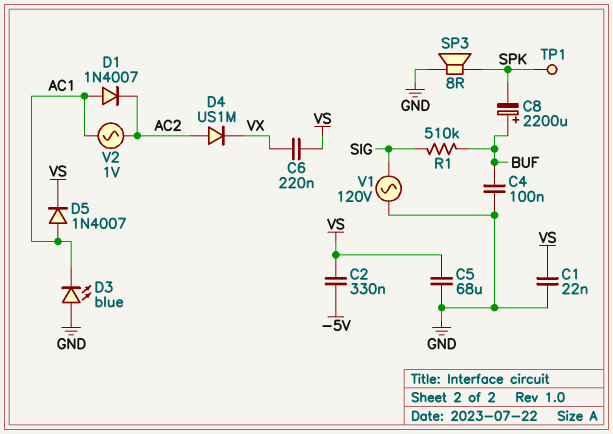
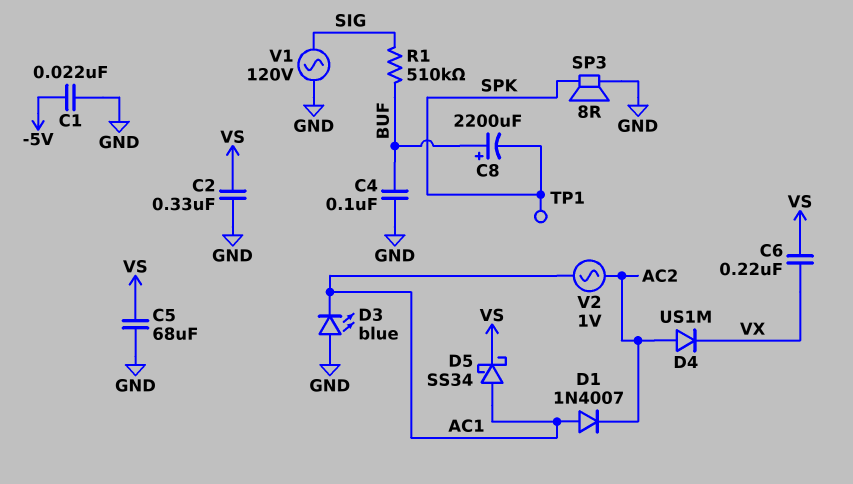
C1: 22nF (GND, VS) -> 22nF (-5V, GND)
C2: 330nF (-5V, VS) -> 330nF (GND, VS)
D5: diode 1N4007 (A AC1, K VS) -> schottky SS34 (A AC1, K VS)

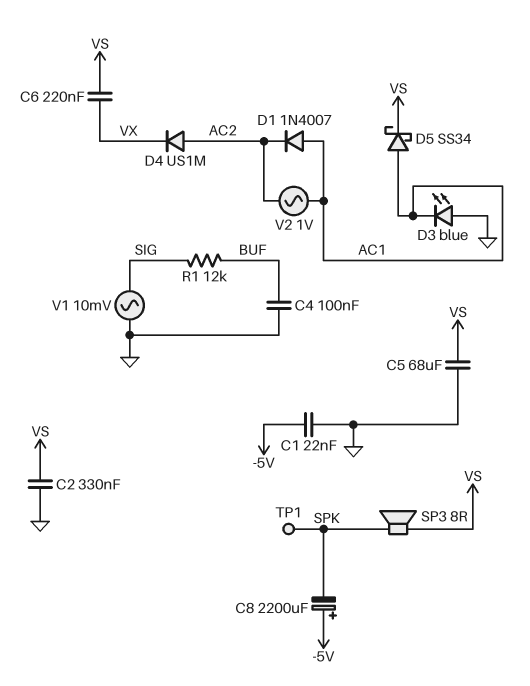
C8: 2200uF (plus BUF, minus SPK) -> 2200uF (plus -5V, minus SPK)
R1: 510k (BUF, SIG) -> 12k (BUF, SIG)
SP3: speaker 8R (GND, SPK) -> speaker 8R (SPK, VS)
V1: AC 120V (GND, SIG) -> AC 10mV (GND, SIG)

